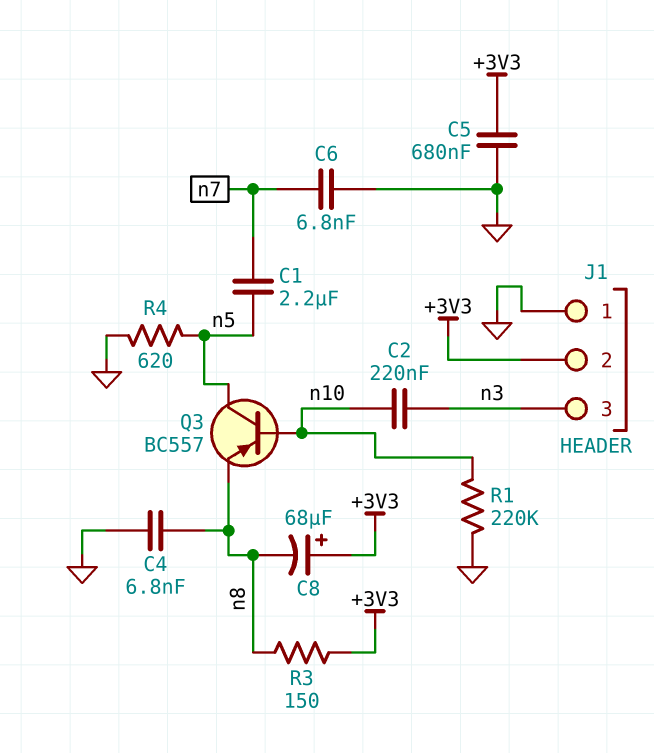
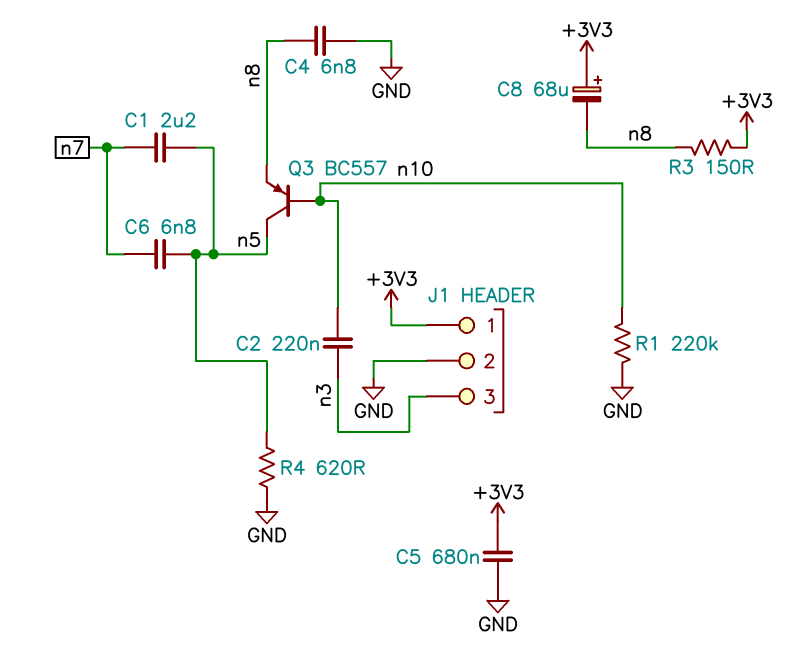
C6: 6.8nF (GND, n7) -> 6.8nF (n5, n7)
J1 pin 1: GND -> +3V3
J1 pin 2: +3V3 -> GND

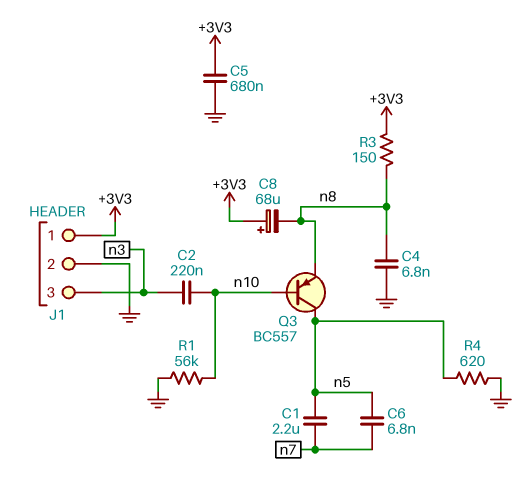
R1: 220k (GND, n10) -> 56k (GND, n10)

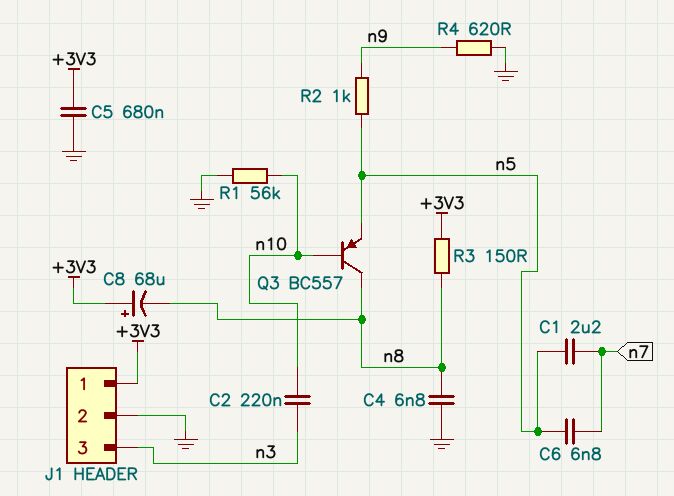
Q3: PNP BC557 (B n10, C n5, E n8) -> PNP BC557 (B n10, C n8, E n5)
R2: none -> 1k (n5, n9)
R4: 620 (GND, n5) -> 620 (GND, n9)

